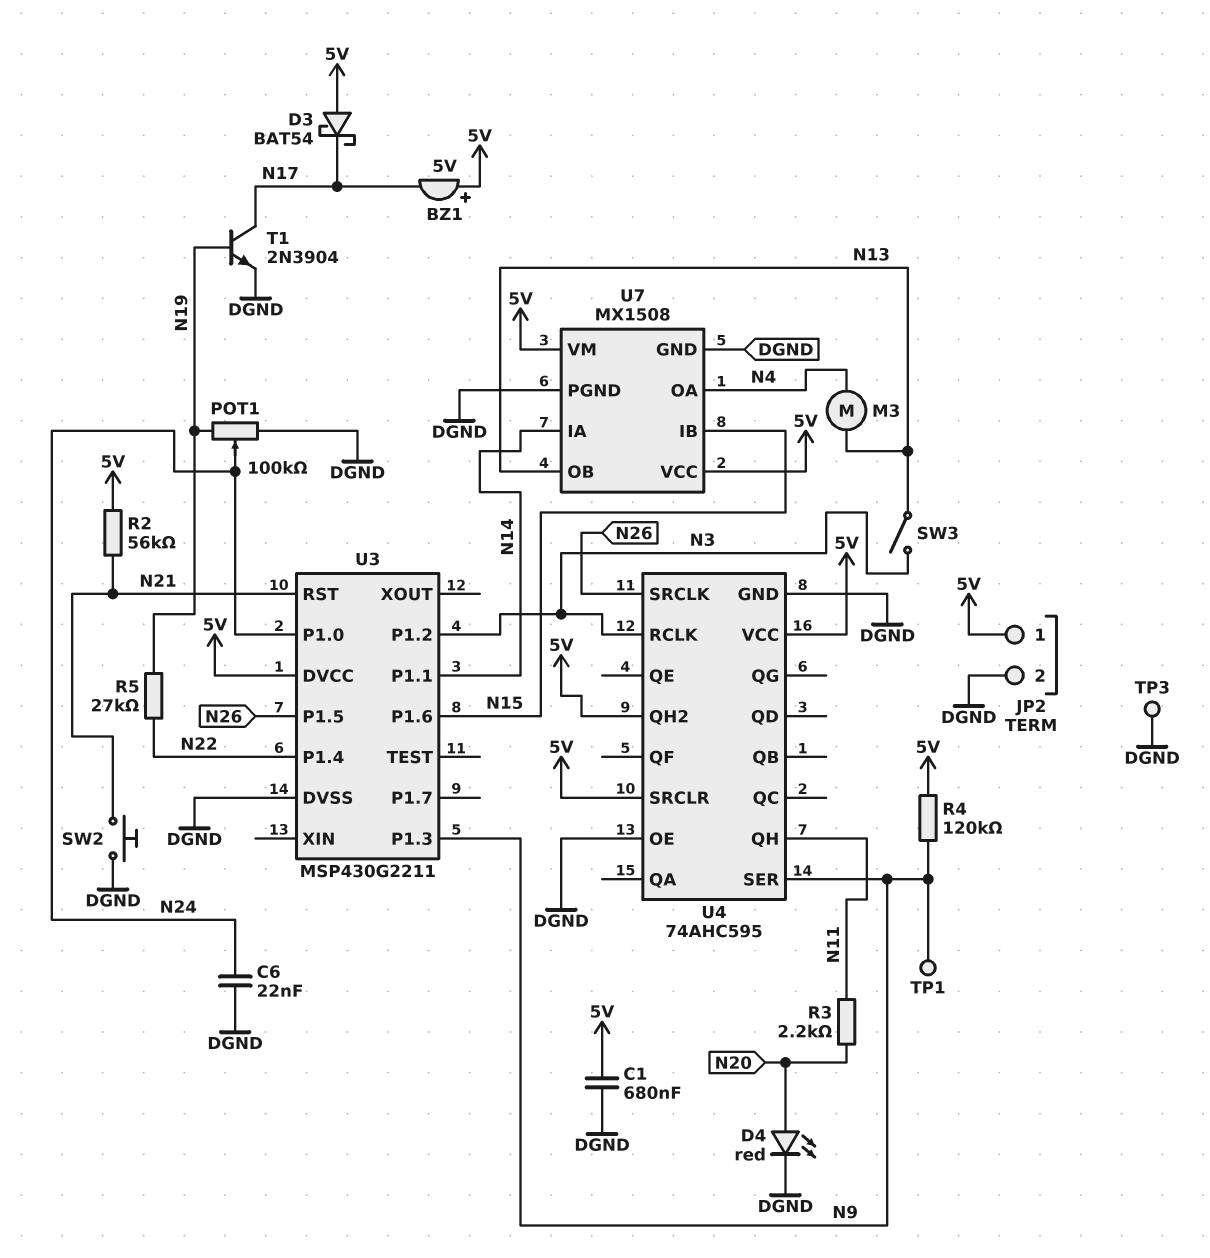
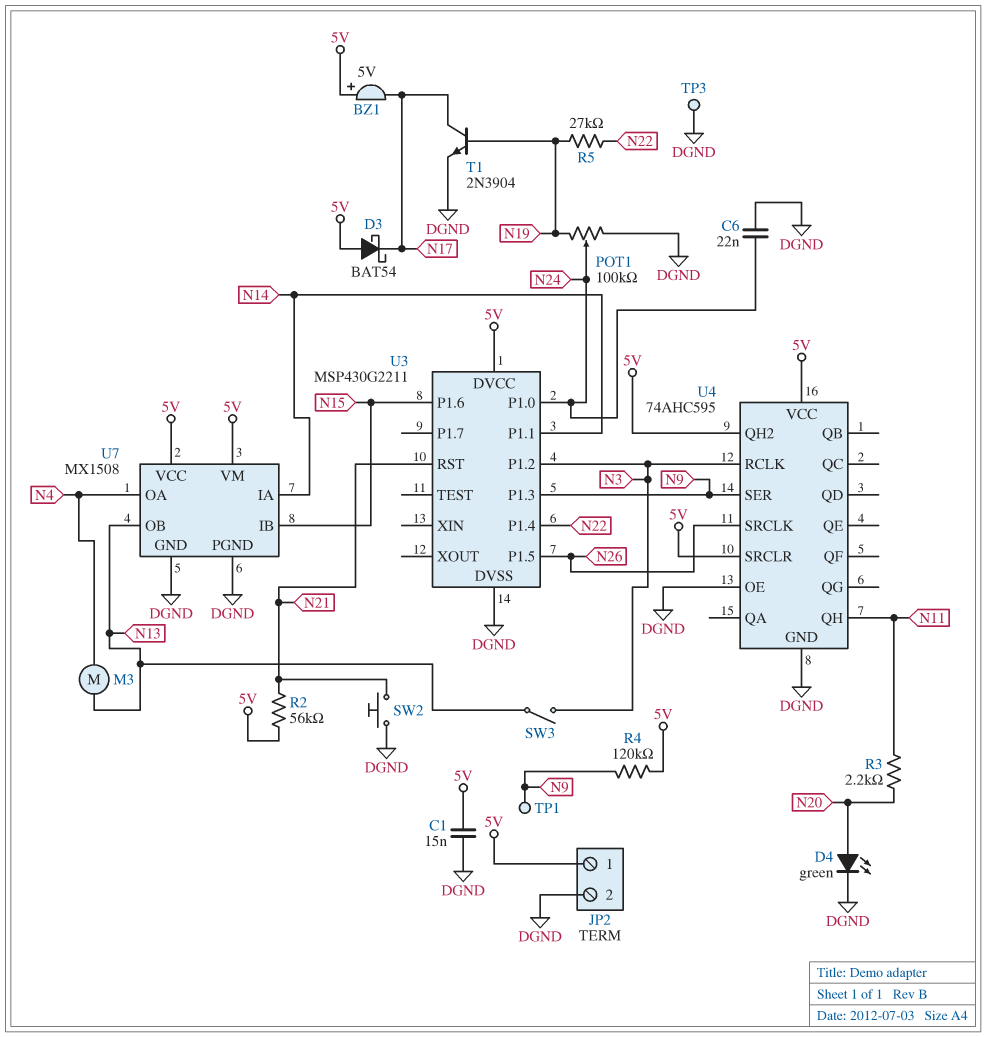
C1: 680nF (5V, DGND) -> 15nF (5V, DGND)
D4: LED red (A N20, K DGND) -> LED green (A N20, K DGND)

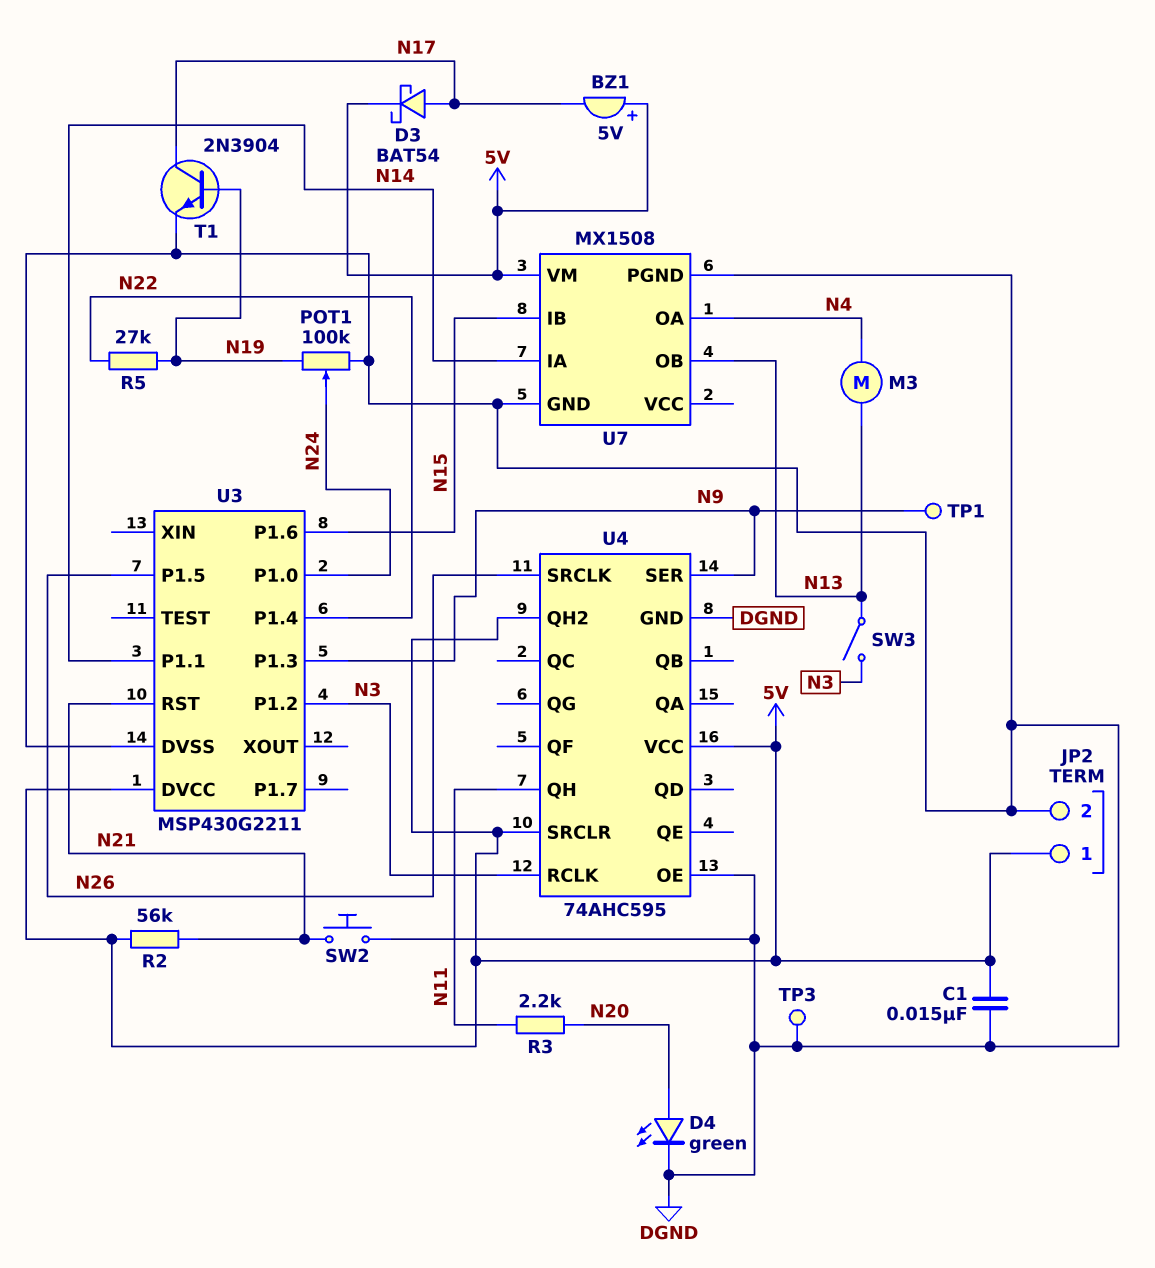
C6: 22nF (DGND, N24) -> none
D3: schottky BAT54 (A 5V, K N17) -> schottky BAT54 (A N17, K 5V)
R4: 120k (5V, N9) -> none
U7 pin VCC: 5V -> none

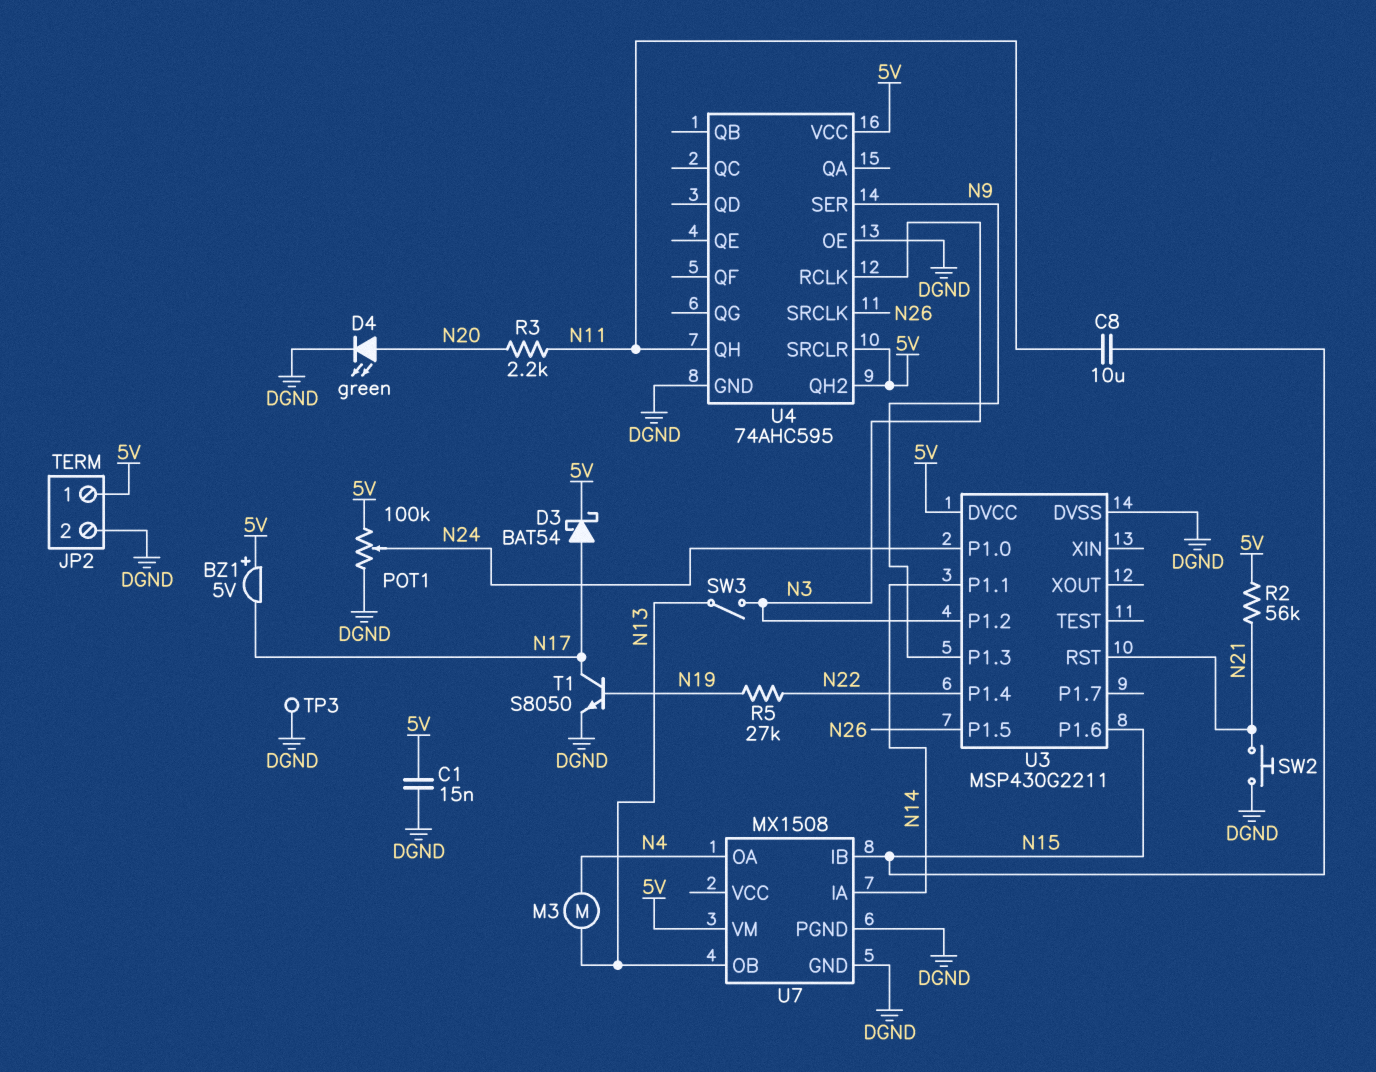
C8: none -> 10uF (N11, N15)
POT1: 100k (DGND, N19, wiper N24) -> 100k (5V, DGND, wiper N24)
T1: NPN 2N3904 (B N19, C N17, E DGND) -> NPN S8050 (B N19, C N17, E DGND)
TP1: test point (N9) -> none

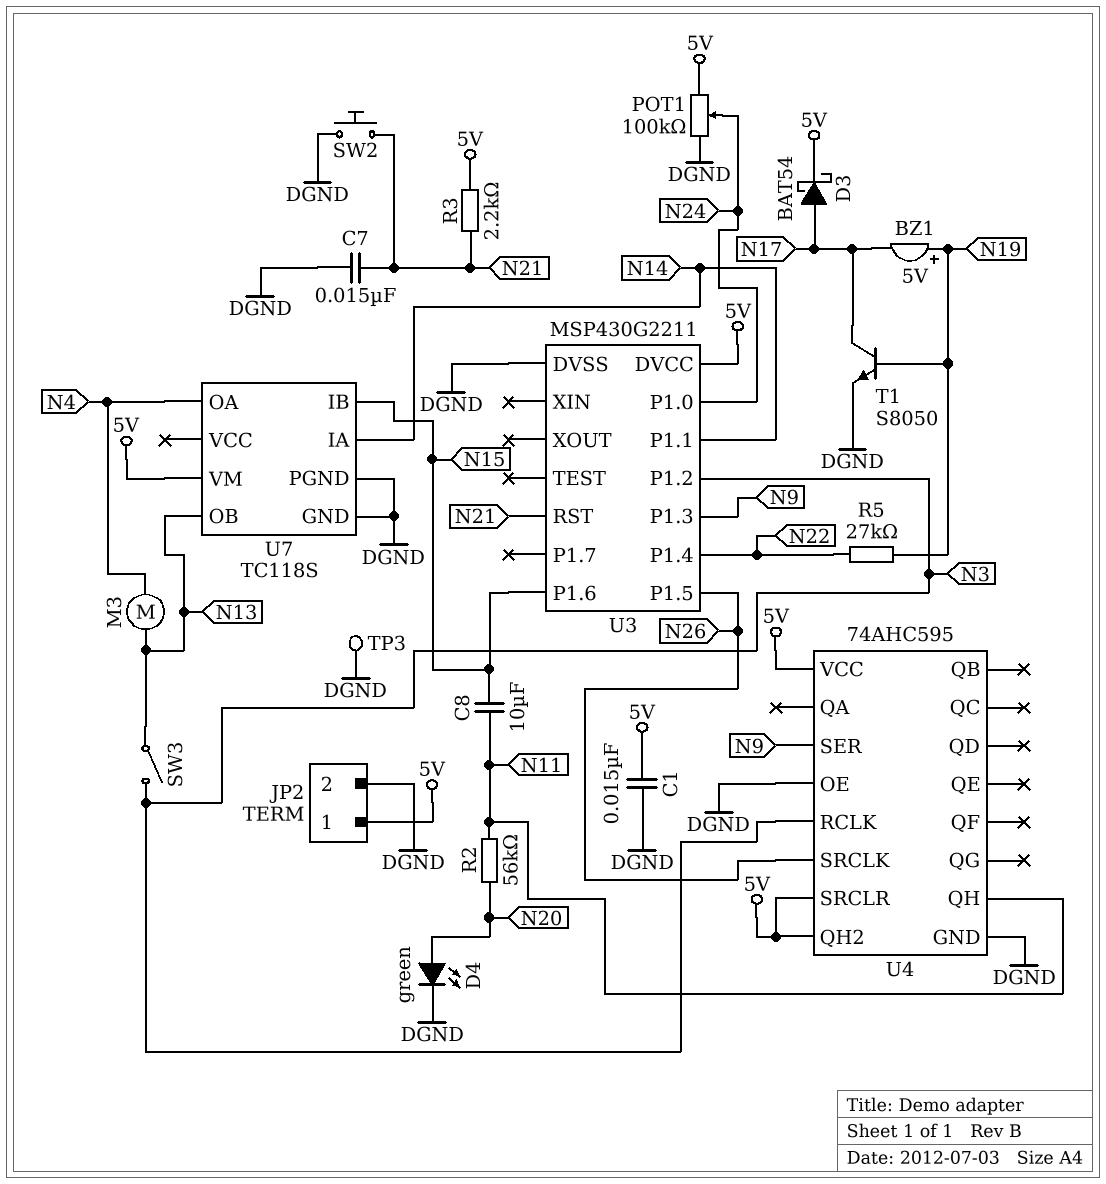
BZ1: buzzer 5V (plus 5V, minus N17) -> buzzer 5V (plus N19, minus N17)
C7: none -> 15nF (DGND, N21)
R2: 56k (5V, N21) -> 56k (N11, N20)
R3: 2.2k (N11, N20) -> 2.2k (5V, N21)
U7: MX1508 -> TC118S

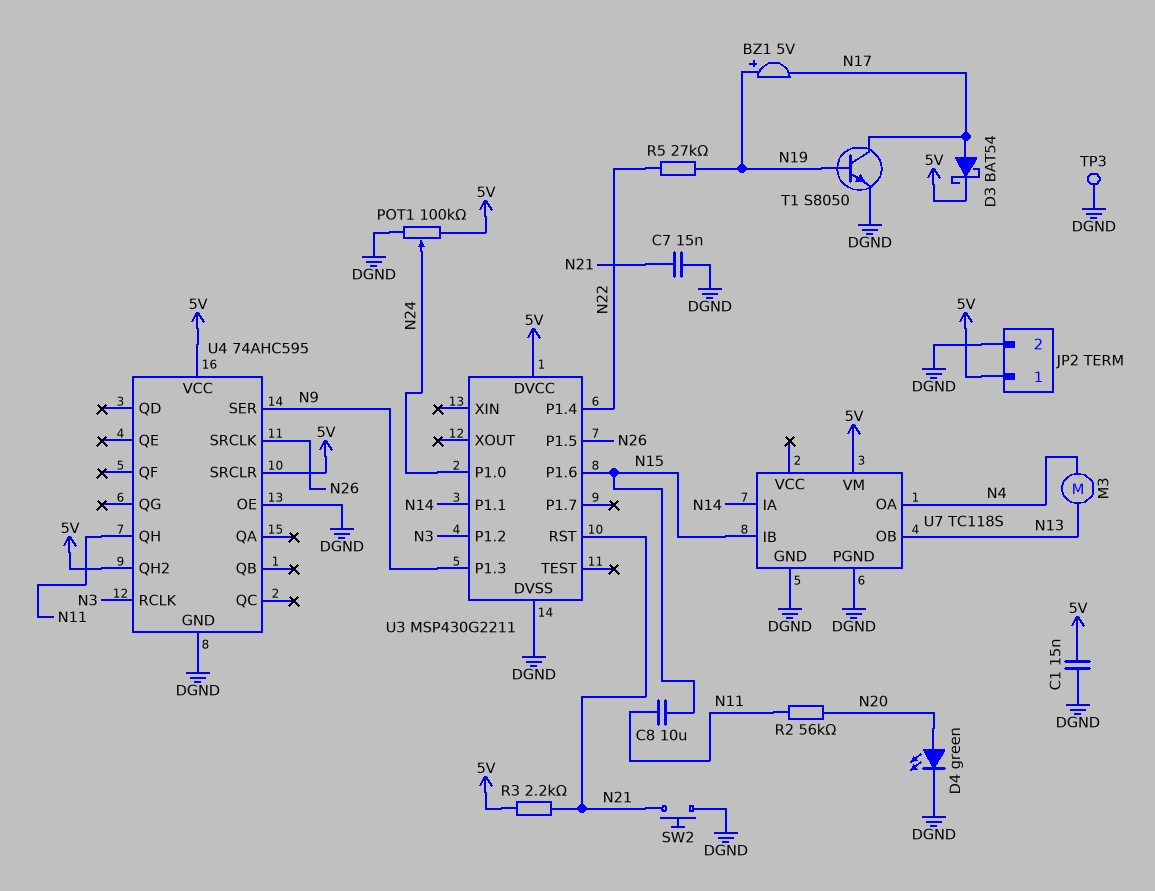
SW3: switch (N3, N13) -> none

